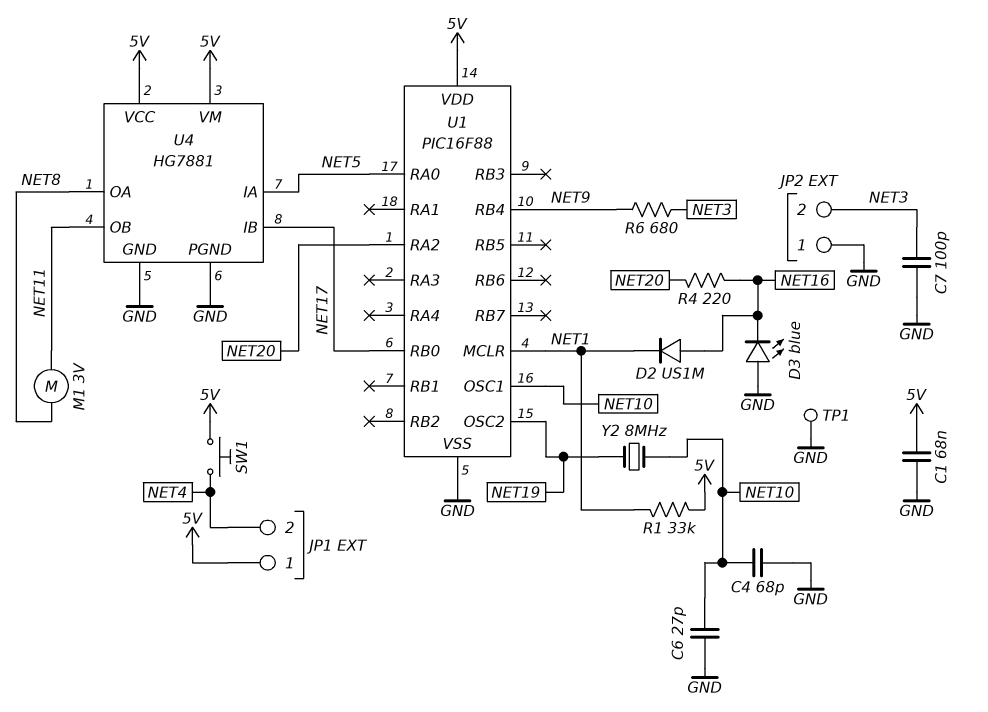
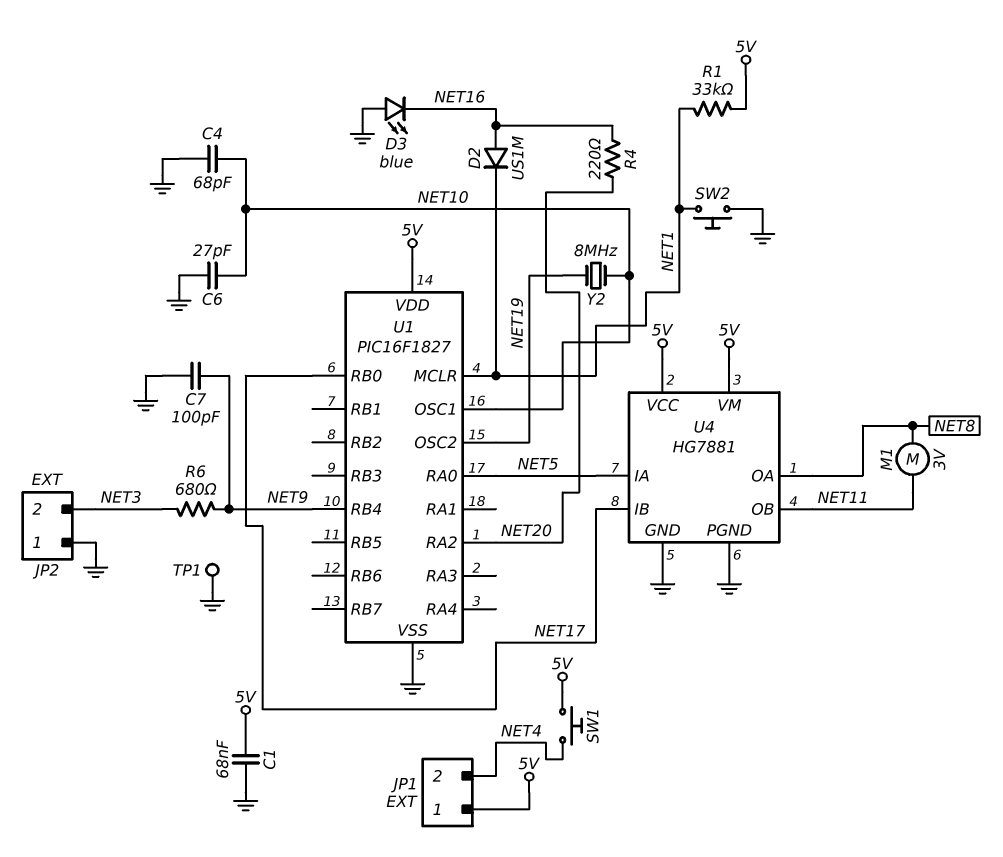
C7: 100pF (GND, NET3) -> 100pF (GND, NET9)
SW2: none -> button (GND, NET1)
U1: PIC16F88 -> PIC16F1827

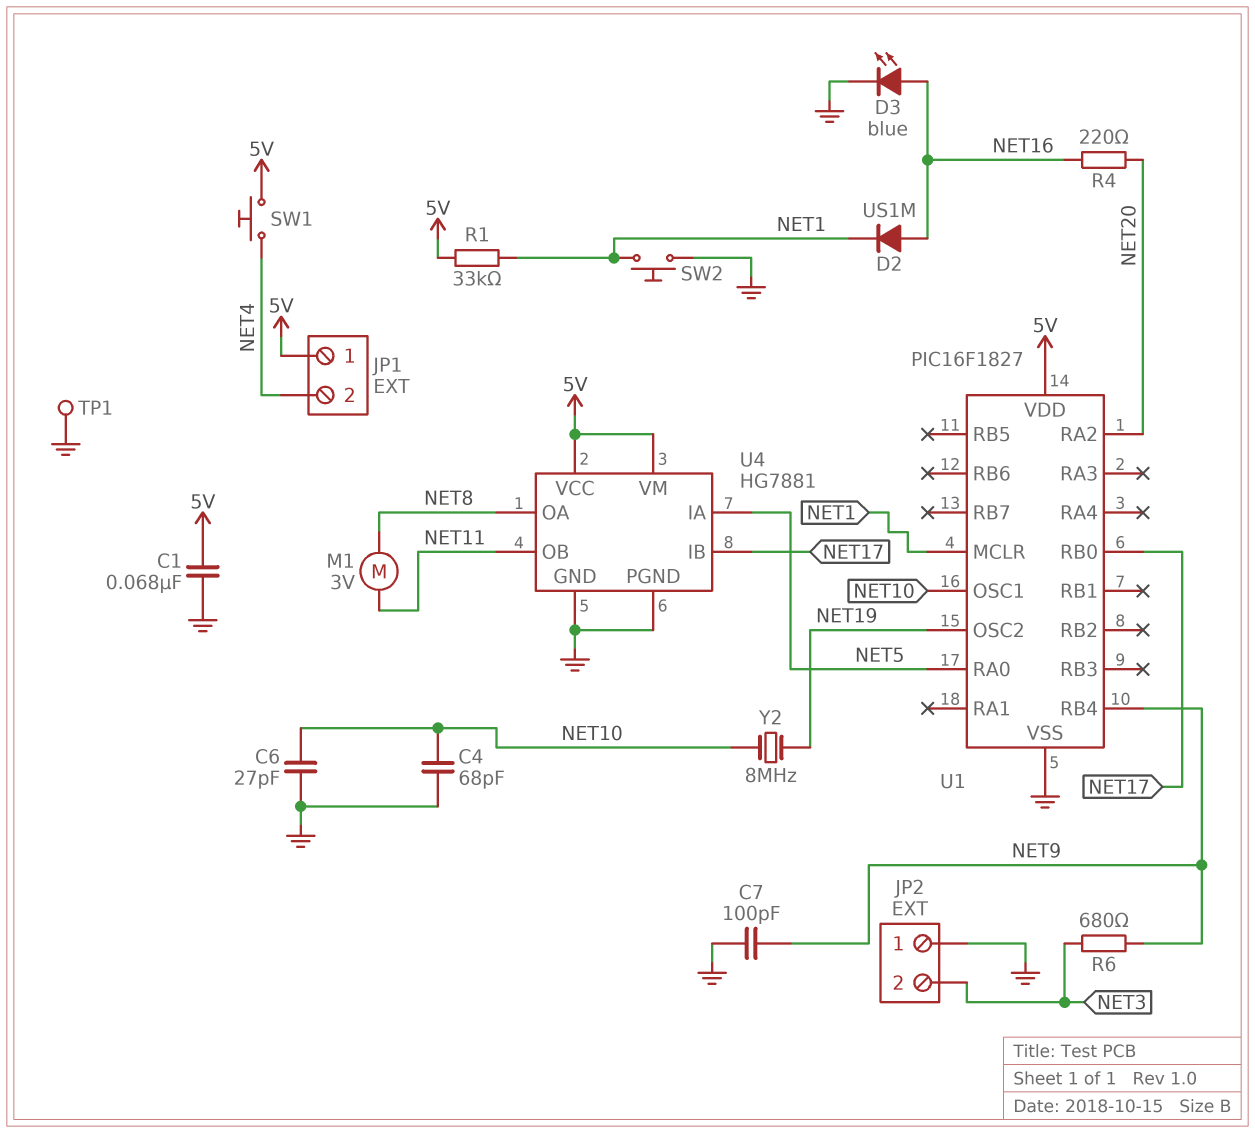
D3: LED blue (A GND, K NET16) -> LED blue (A NET16, K GND)

